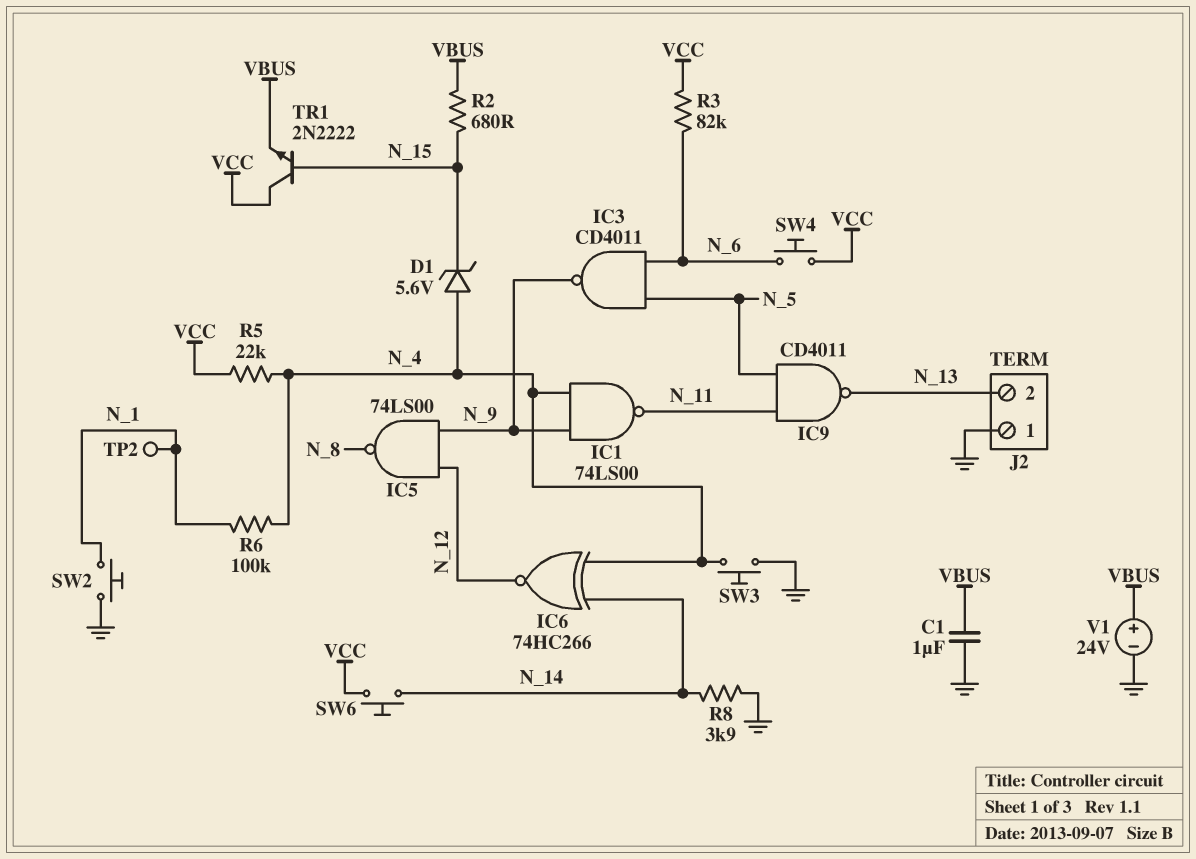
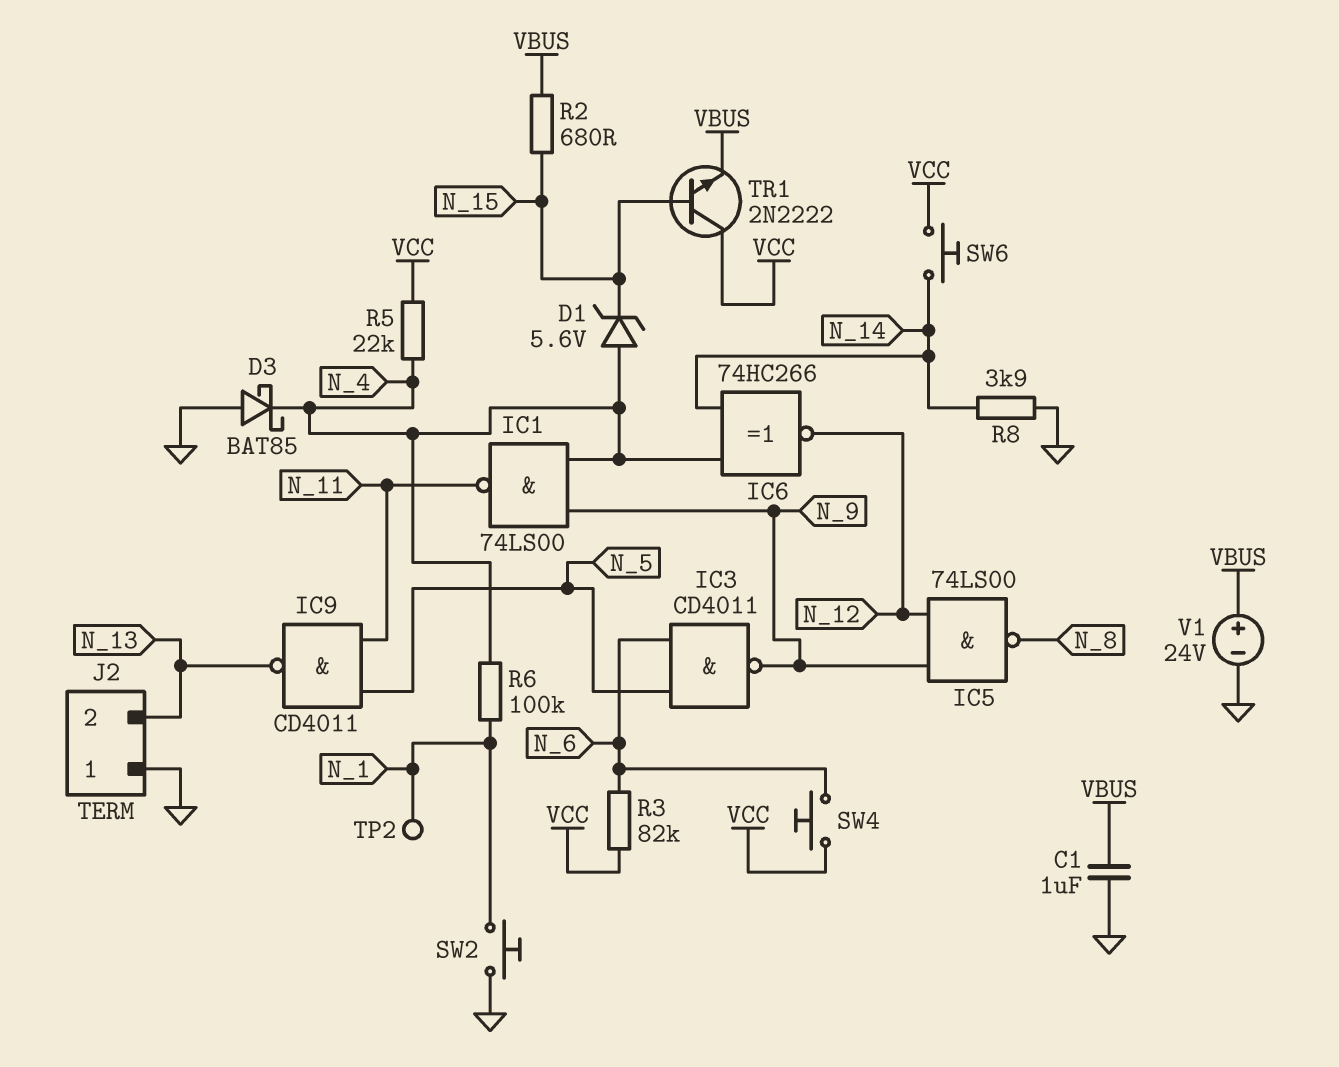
D3: none -> schottky BAT85 (A GND, K N_4)
SW3: button (GND, N_4) -> none

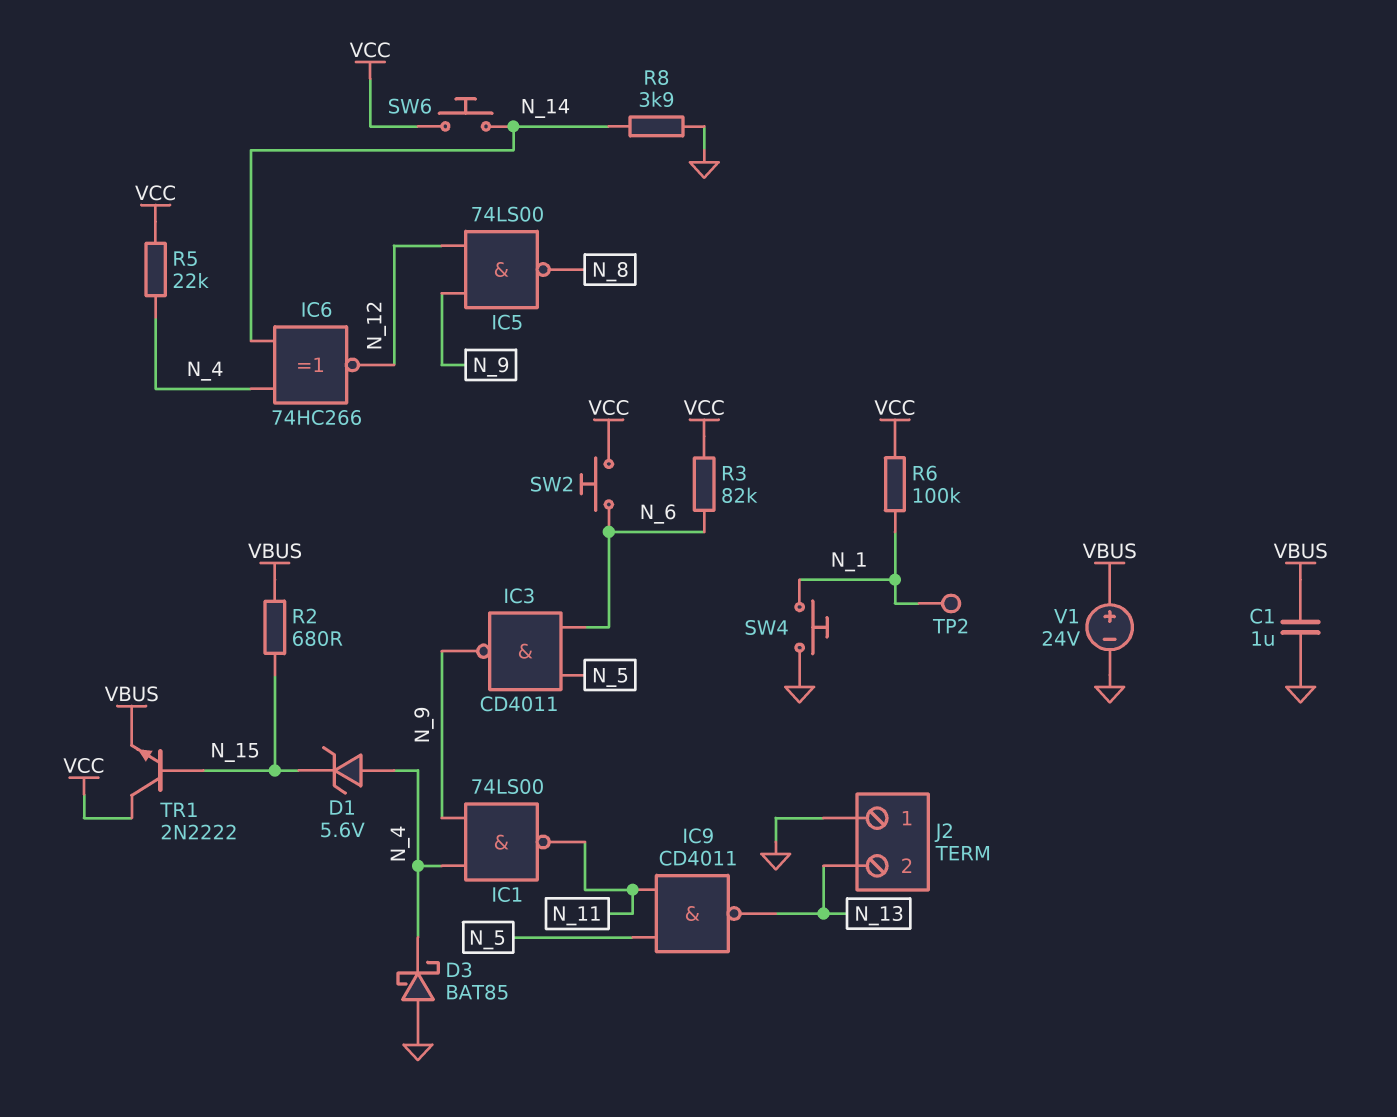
R6: 100k (N_1, N_4) -> 100k (N_1, VCC)
SW2: button (GND, N_1) -> button (N_6, VCC)
SW4: button (N_6, VCC) -> button (GND, N_1)

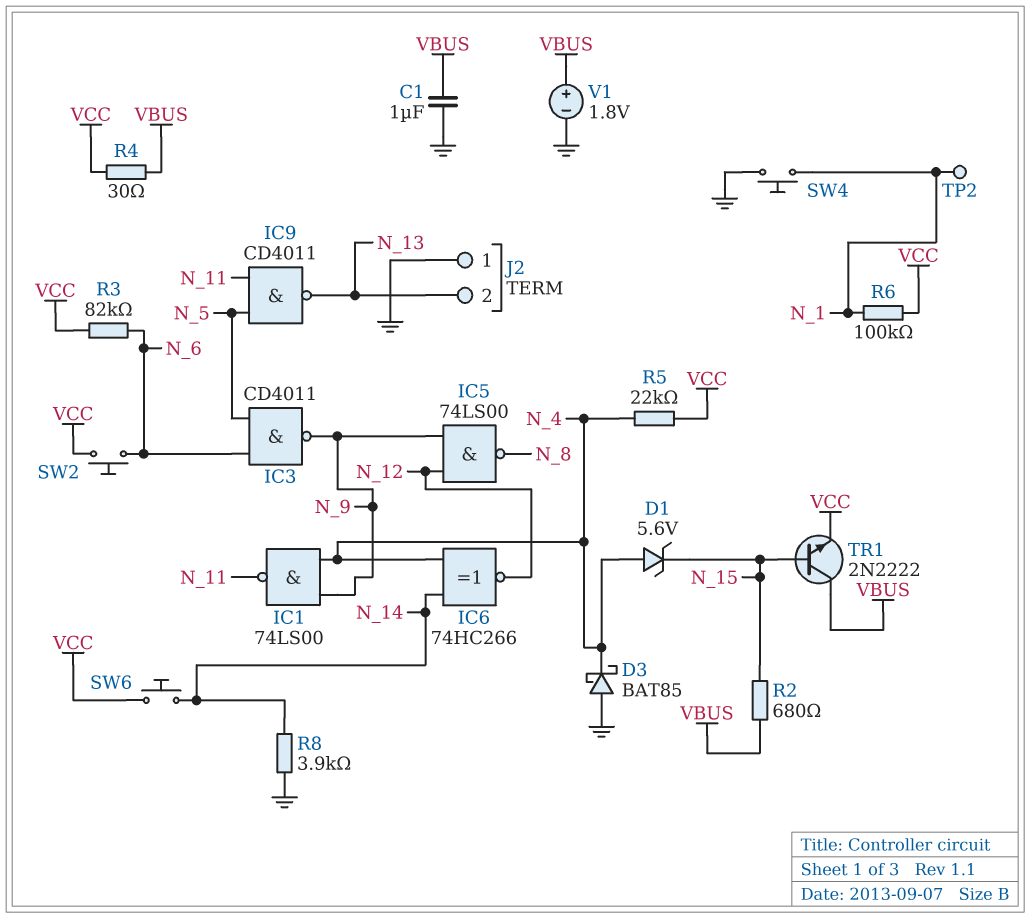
R4: none -> 30 (VBUS, VCC)
TR1: NPN 2N2222 (B N_15, C VCC, E VBUS) -> NPN 2N2222 (B N_15, C VBUS, E VCC)
V1: 24V (plus VBUS, minus GND) -> 1.8V (plus VBUS, minus GND)

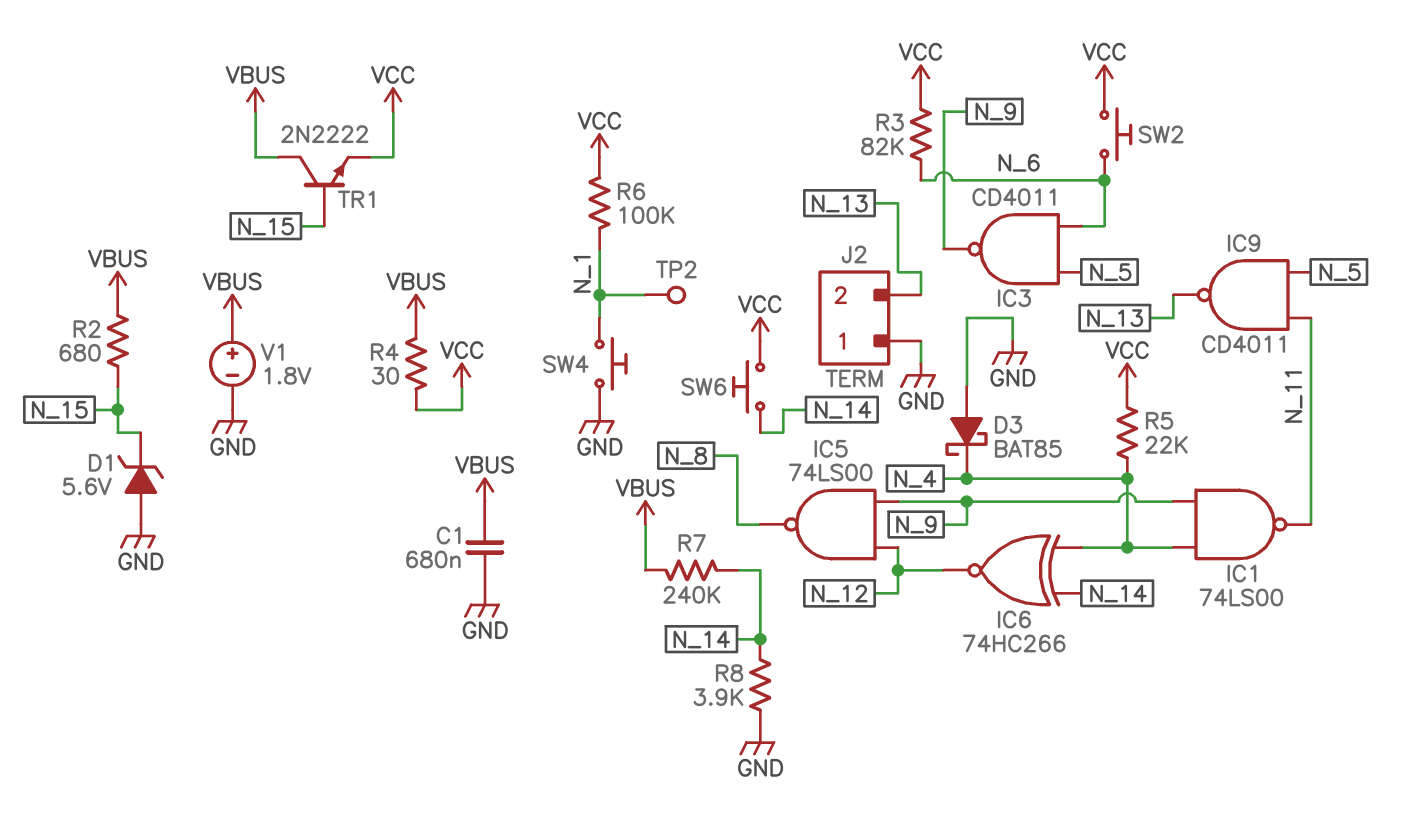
C1: 1uF (GND, VBUS) -> 680nF (GND, VBUS)
D1: zener 5.6V (A N_4, K N_15) -> zener 5.6V (A GND, K N_15)
R7: none -> 240k (N_14, VBUS)

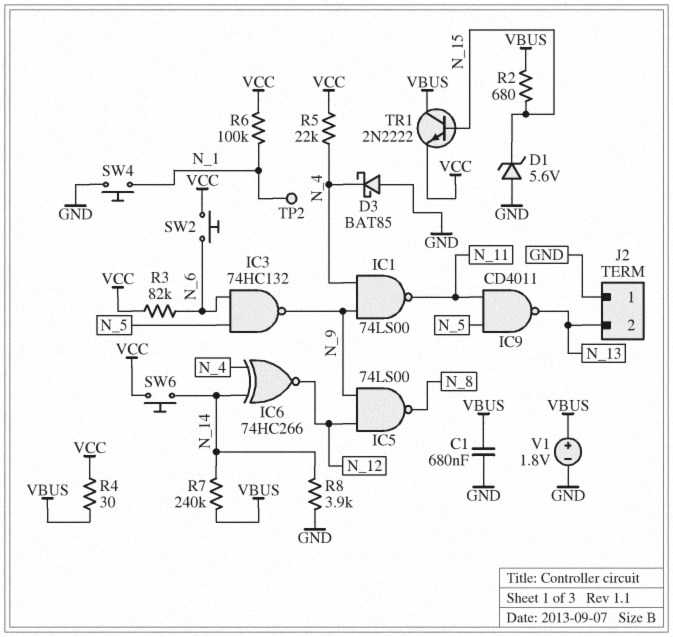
IC3: NAND CD4011 (in N_5, in N_6, out N_9) -> NAND 74HC132 (in N_5, in N_6, out N_9)

